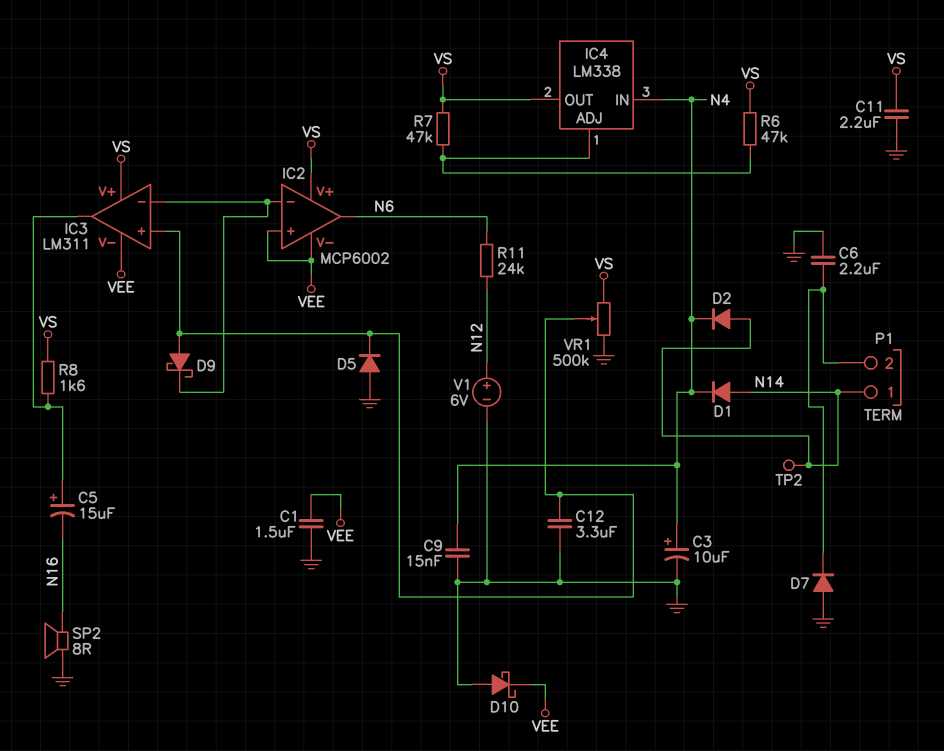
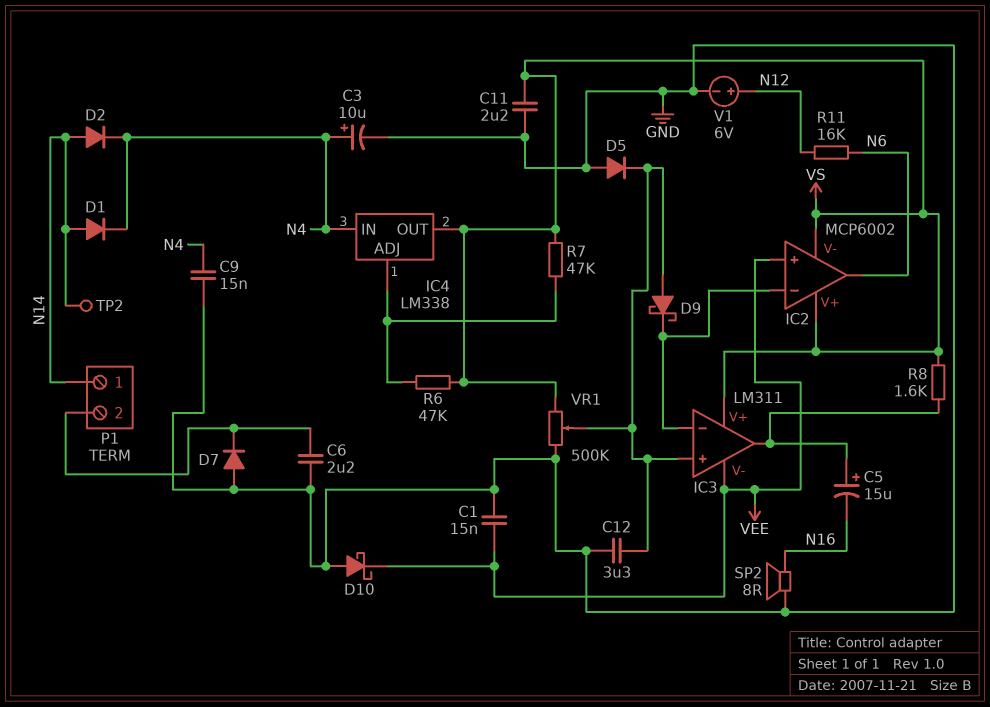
C1: 1.5uF (GND, VEE) -> 15nF (GND, VEE)
IC2 pin V-: VEE -> VS
R11: 24k (N6, N12) -> 16k (N6, N12)

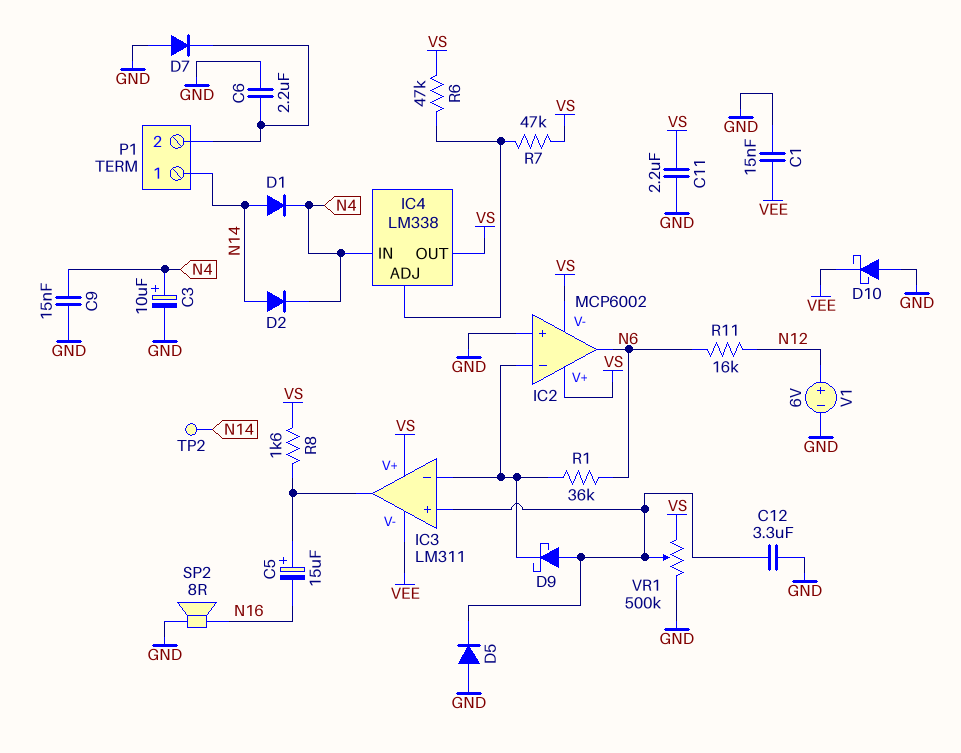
IC2 pin in+: VEE -> GND
R1: none -> 36k (IC2/in-, N6)

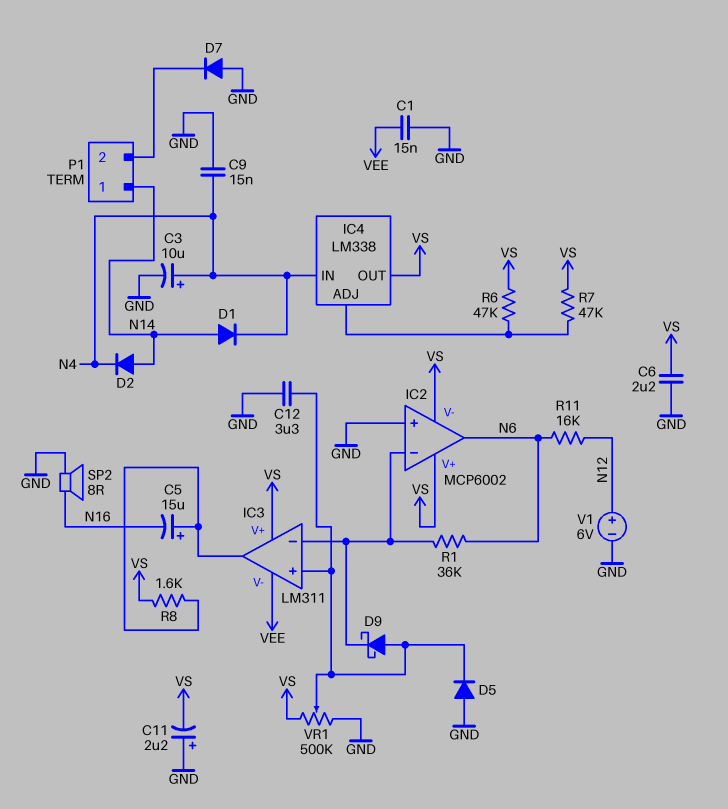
C6: 2.2uF (GND, P1/2) -> 2.2uF (GND, VS)
C11: 2.2uF (GND, VS) -> 2.2uF (plus GND, minus VS)
D10: schottky (A GND, K VEE) -> none
TP2: test point (N14) -> none

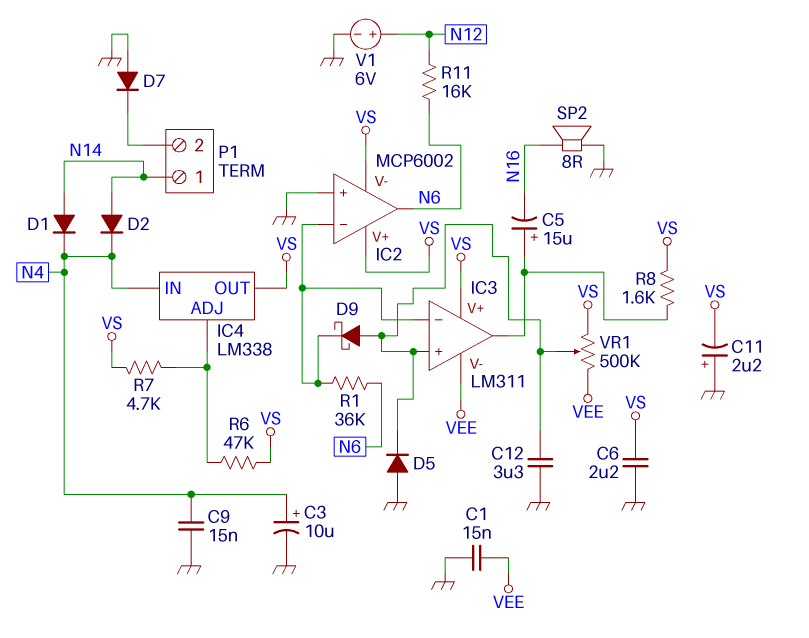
R7: 47k (IC4/ADJ, VS) -> 4.7k (IC4/ADJ, VS)
VR1: 500k (GND, VS, wiper IC3/in+) -> 500k (VEE, VS, wiper IC3/in+)

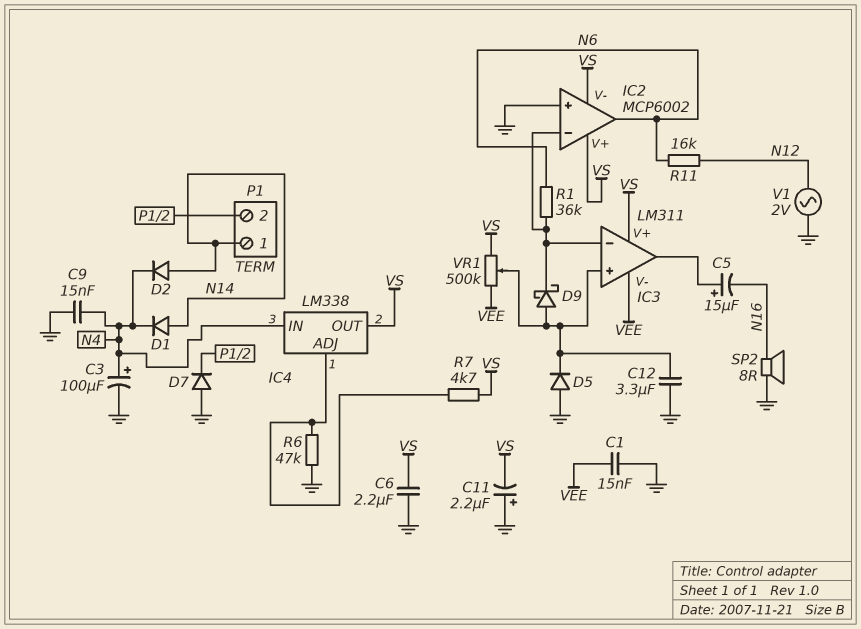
C3: 10uF (plus N4, minus GND) -> 100uF (plus N4, minus GND)
R6: 47k (IC4/ADJ, VS) -> 47k (GND, IC4/ADJ)
R8: 1.6k (IC3/out, VS) -> none
V1: 6V (plus N12, minus GND) -> AC 2V (GND, N12)

